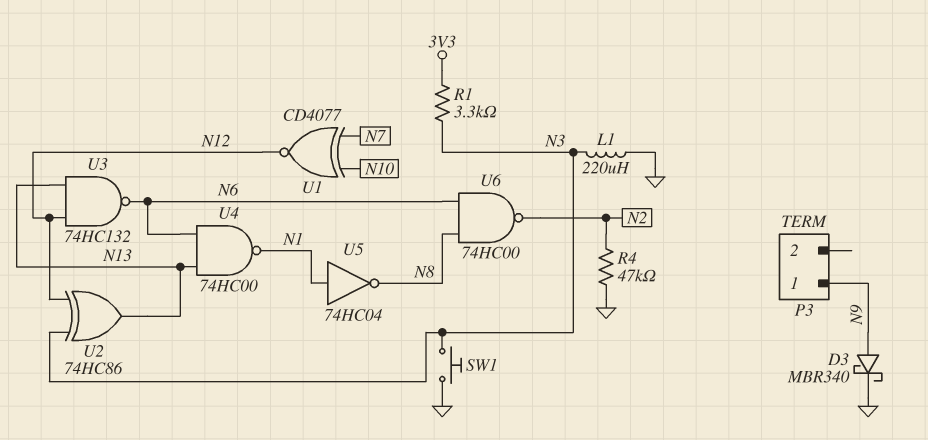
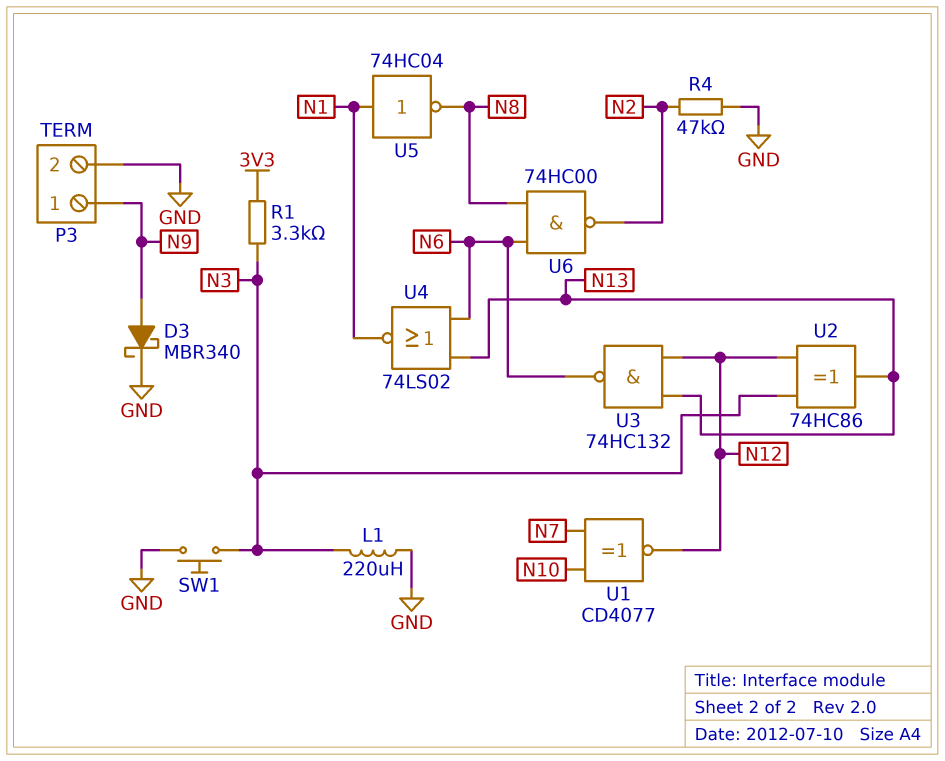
P3 pin 2: none -> GND
U4: NAND 74HC00 (in N6, in N13, out N1) -> NOR 74LS02 (in N6, in N13, out N1)

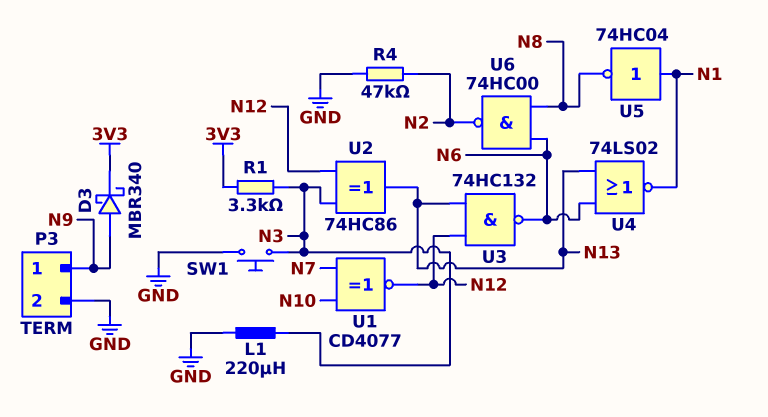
D3: schottky MBR340 (A N9, K GND) -> schottky MBR340 (A N9, K 3V3)

